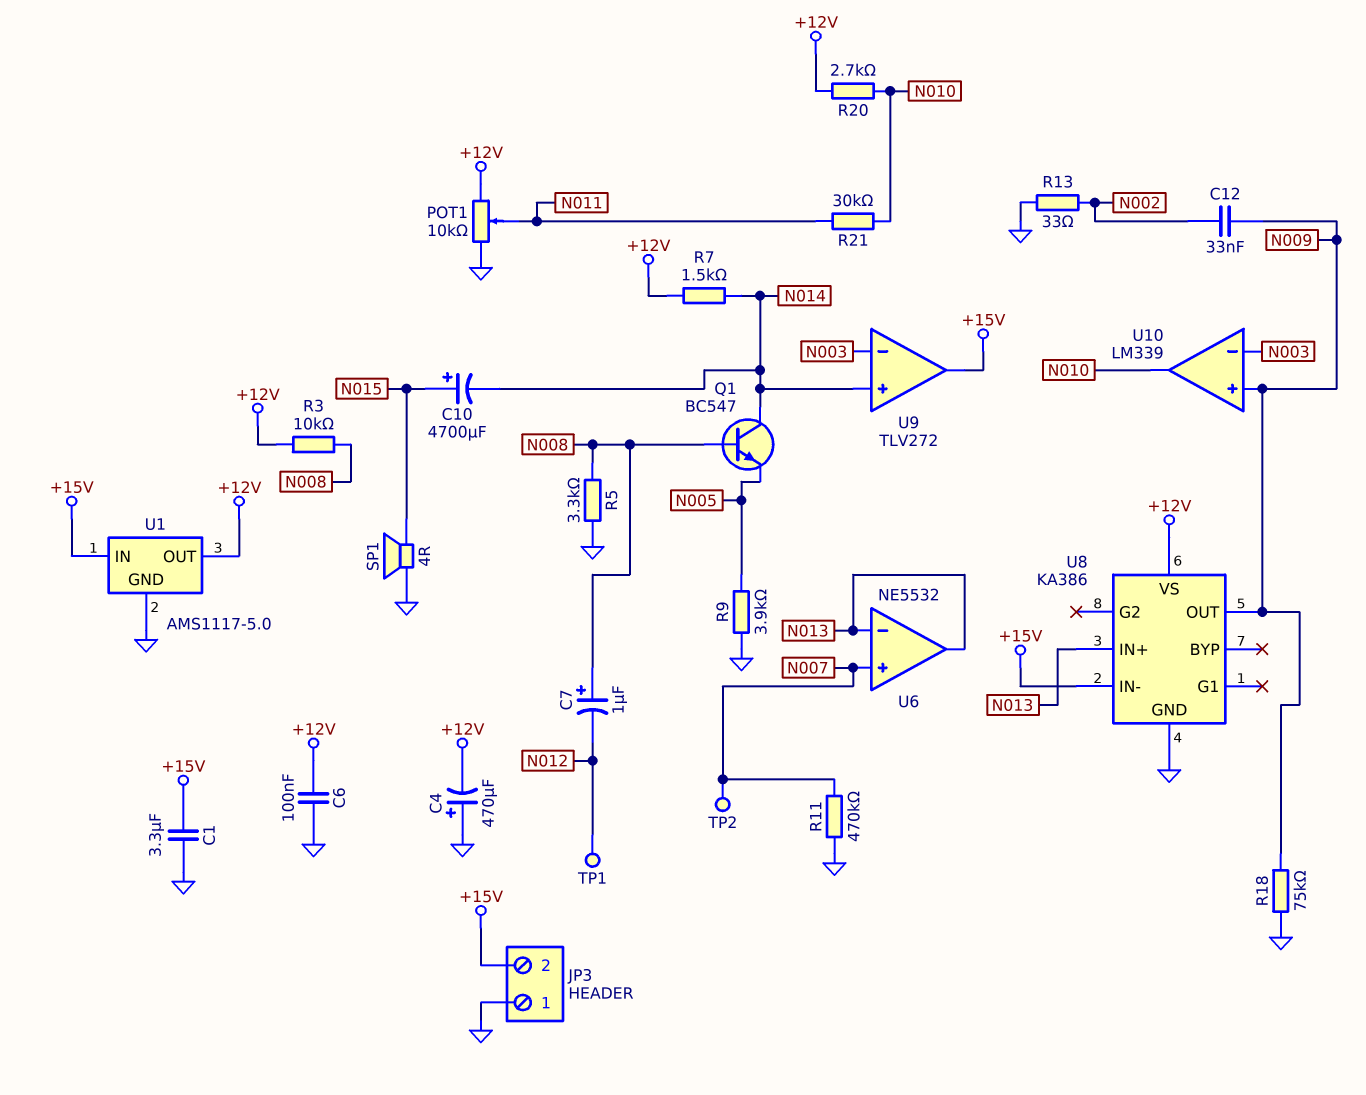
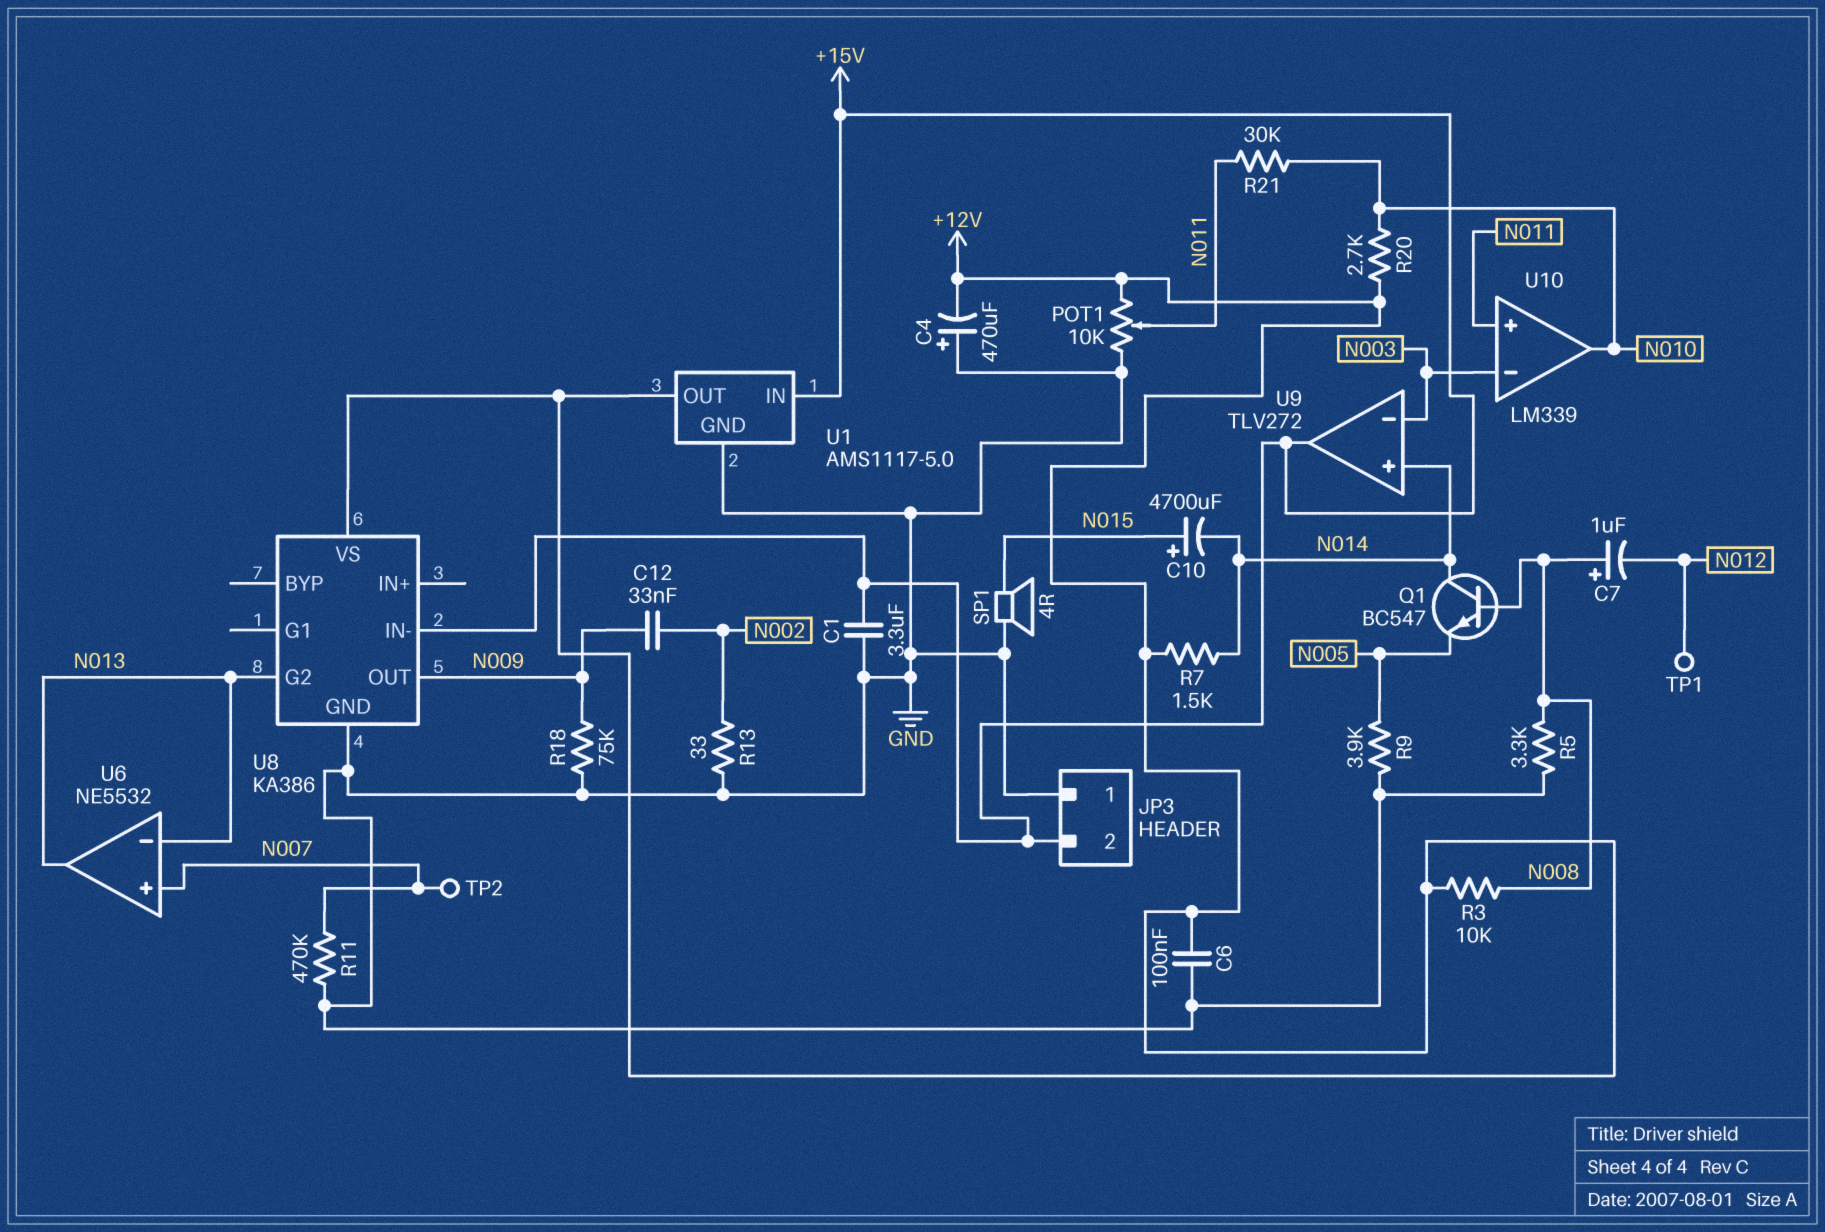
U8 pin G2: none -> N013
U8 pin IN+: N013 -> none
U10 pin in+: N009 -> N011

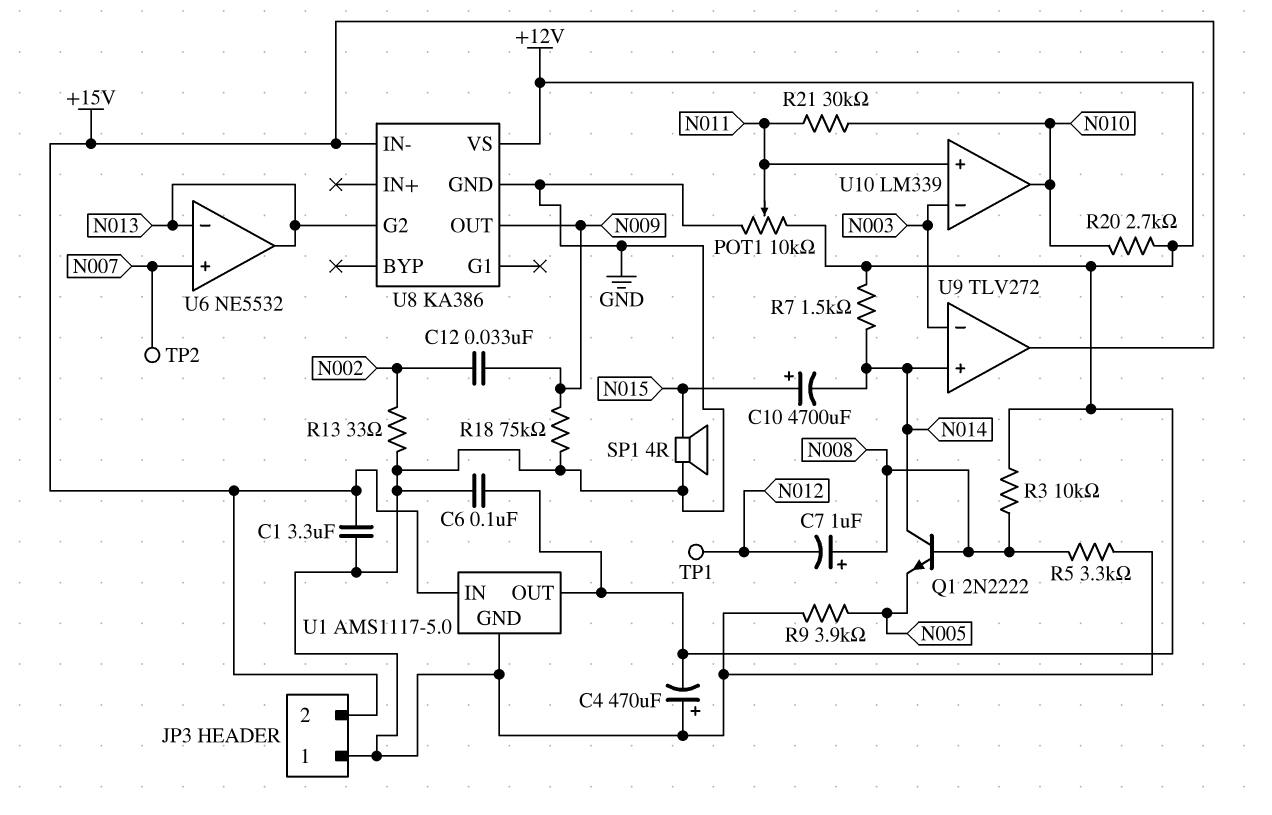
Q1: NPN BC547 (B N008, C N014, E N005) -> NPN 2N2222 (B N008, C N014, E N005)
R11: 470k (GND, N007) -> none

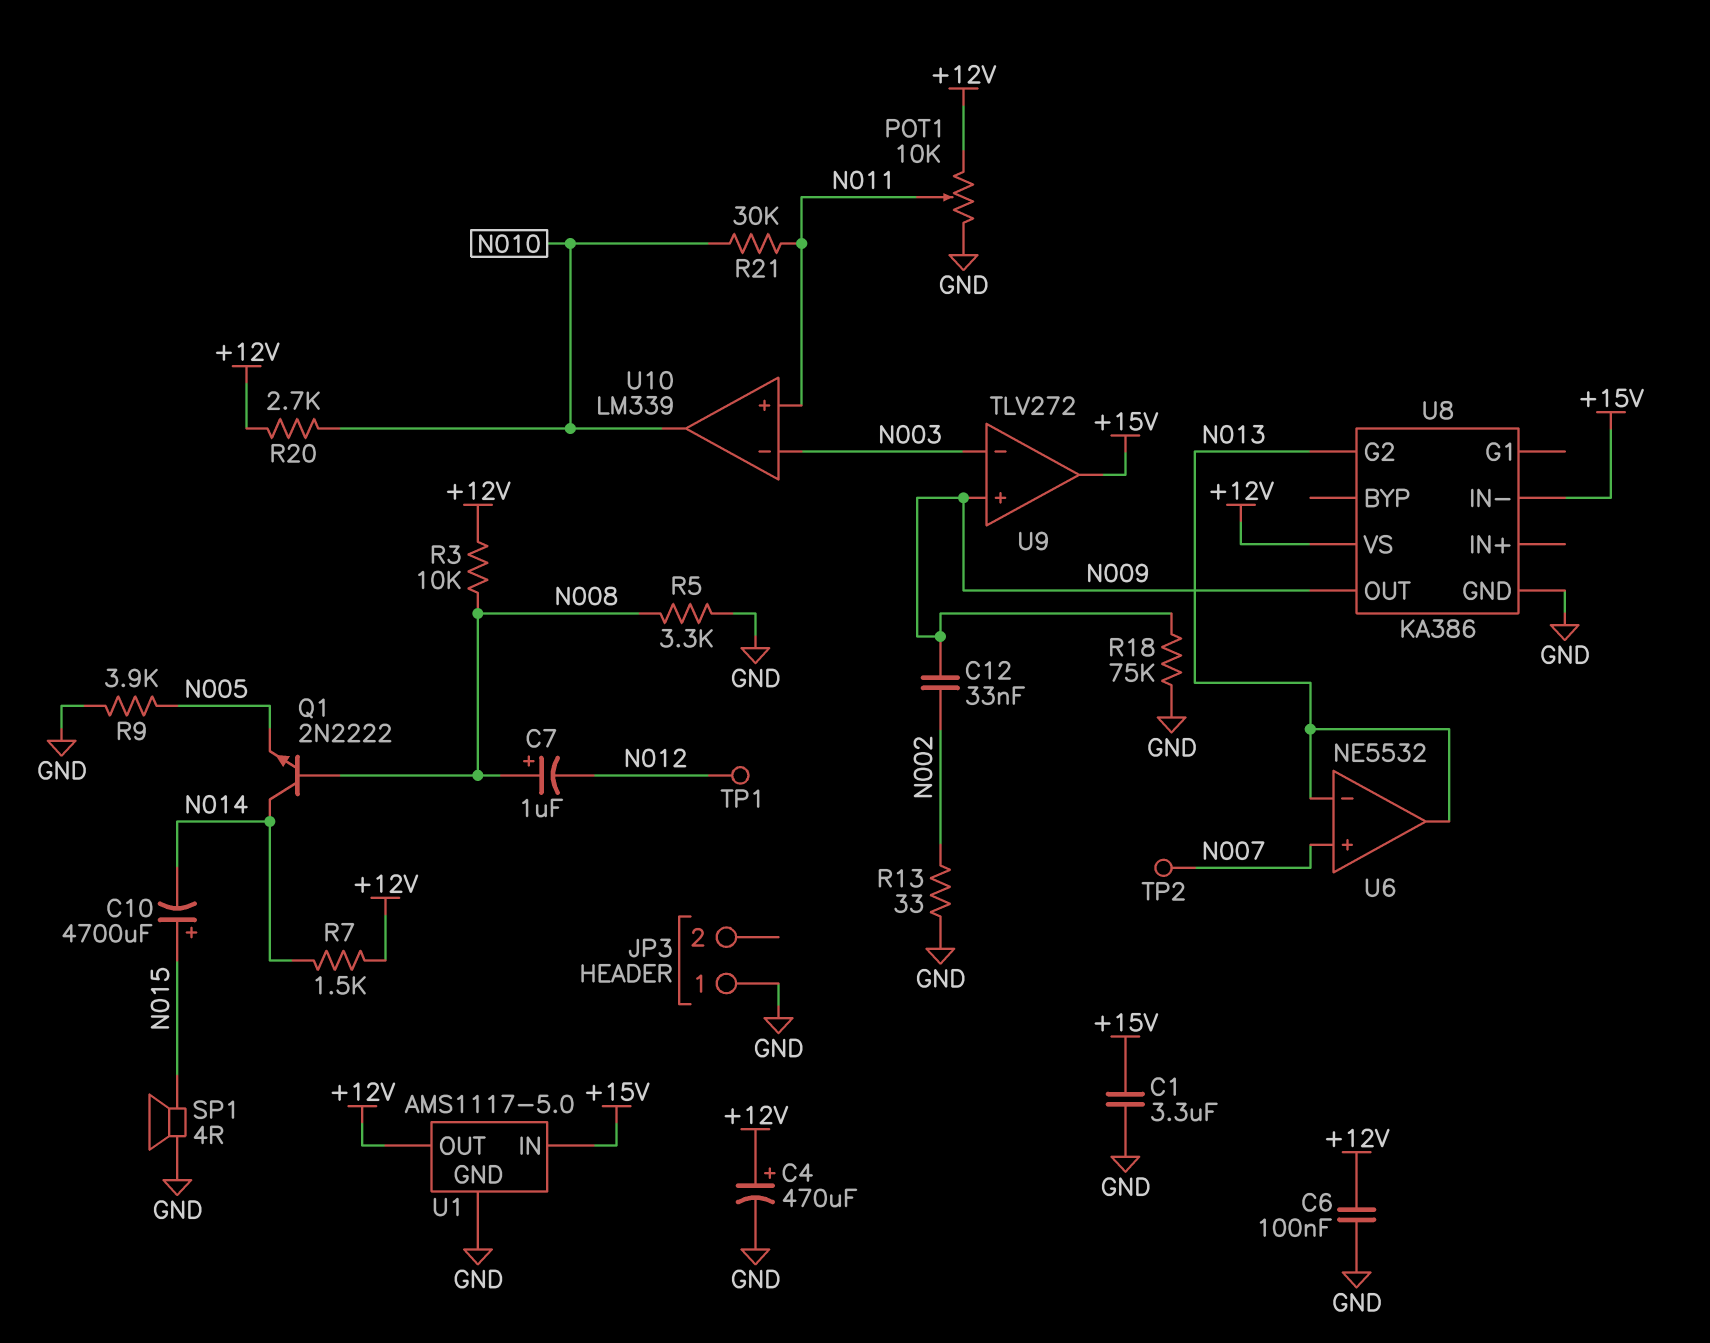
C4: 470uF (plus GND, minus +12V) -> 470uF (plus +12V, minus GND)
JP3 pin 2: +15V -> none
U9 pin in+: N014 -> N009

